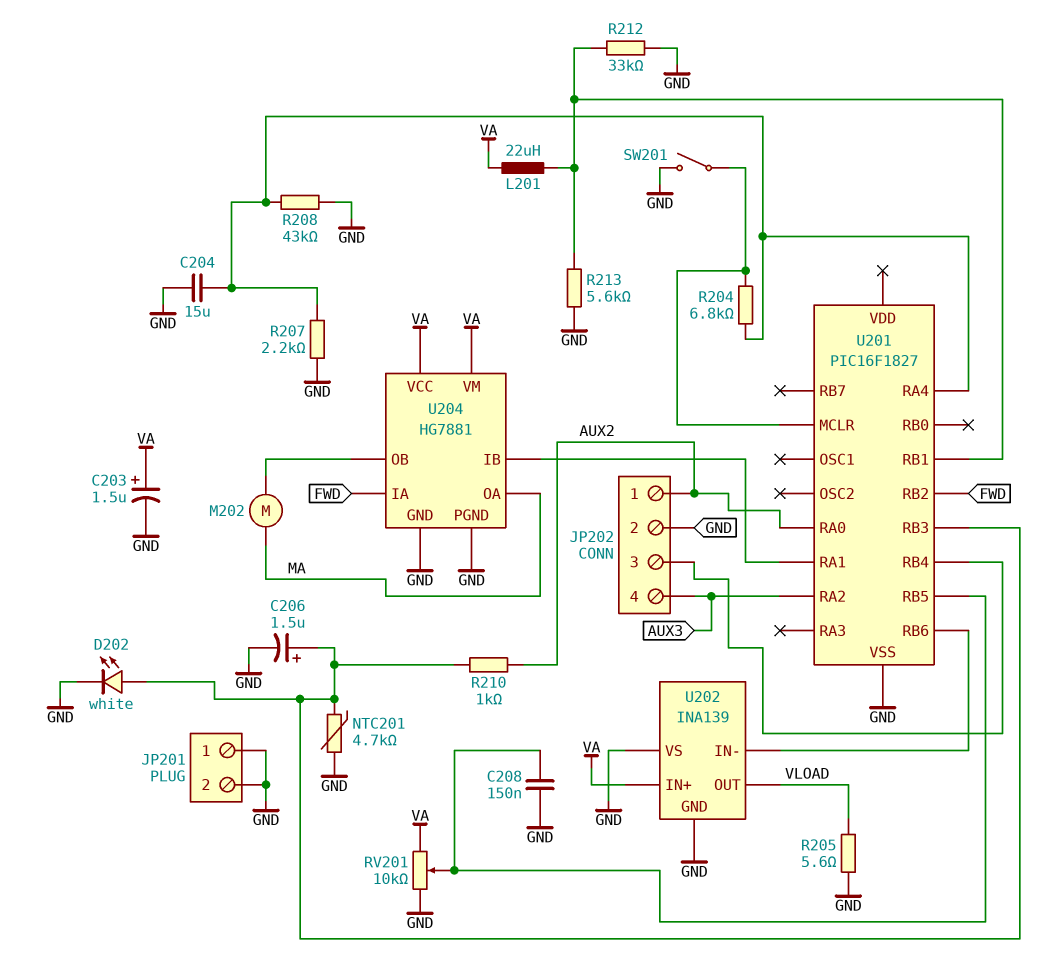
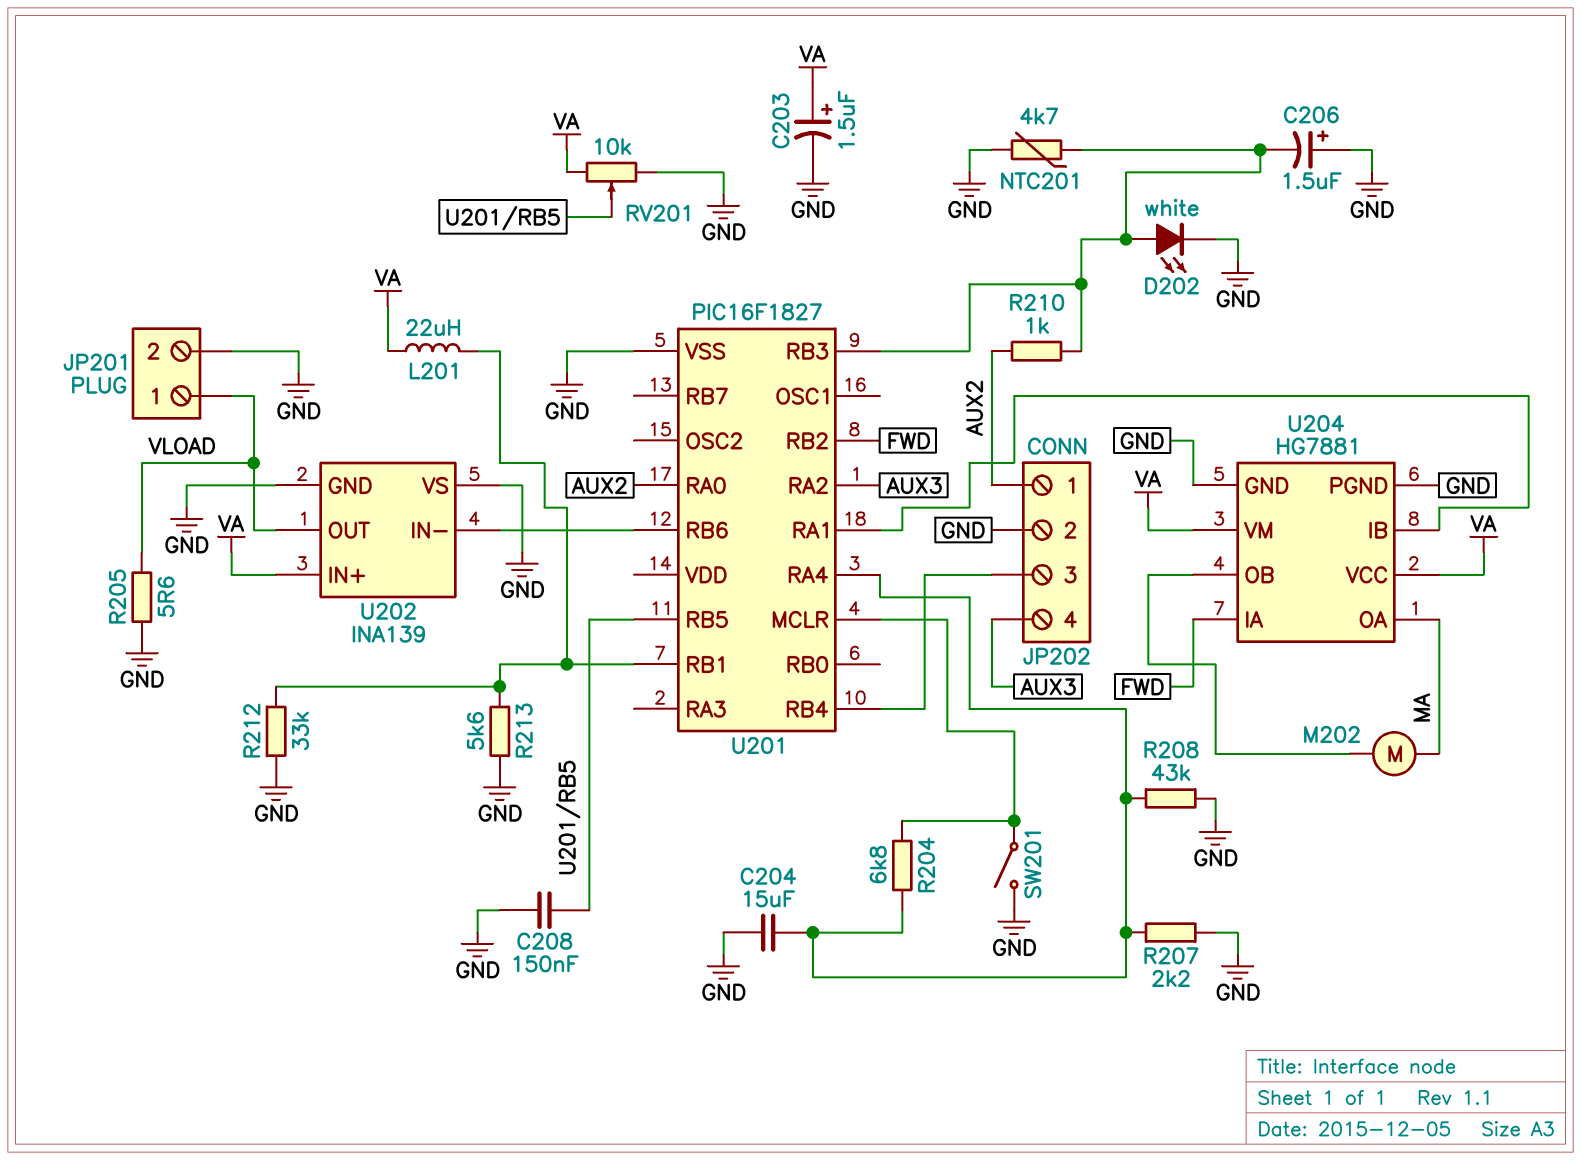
C206: 1.5uF (plus U201/RB3, minus GND) -> 1.5uF (plus GND, minus U201/RB3)
JP201 pin 1: GND -> VLOAD

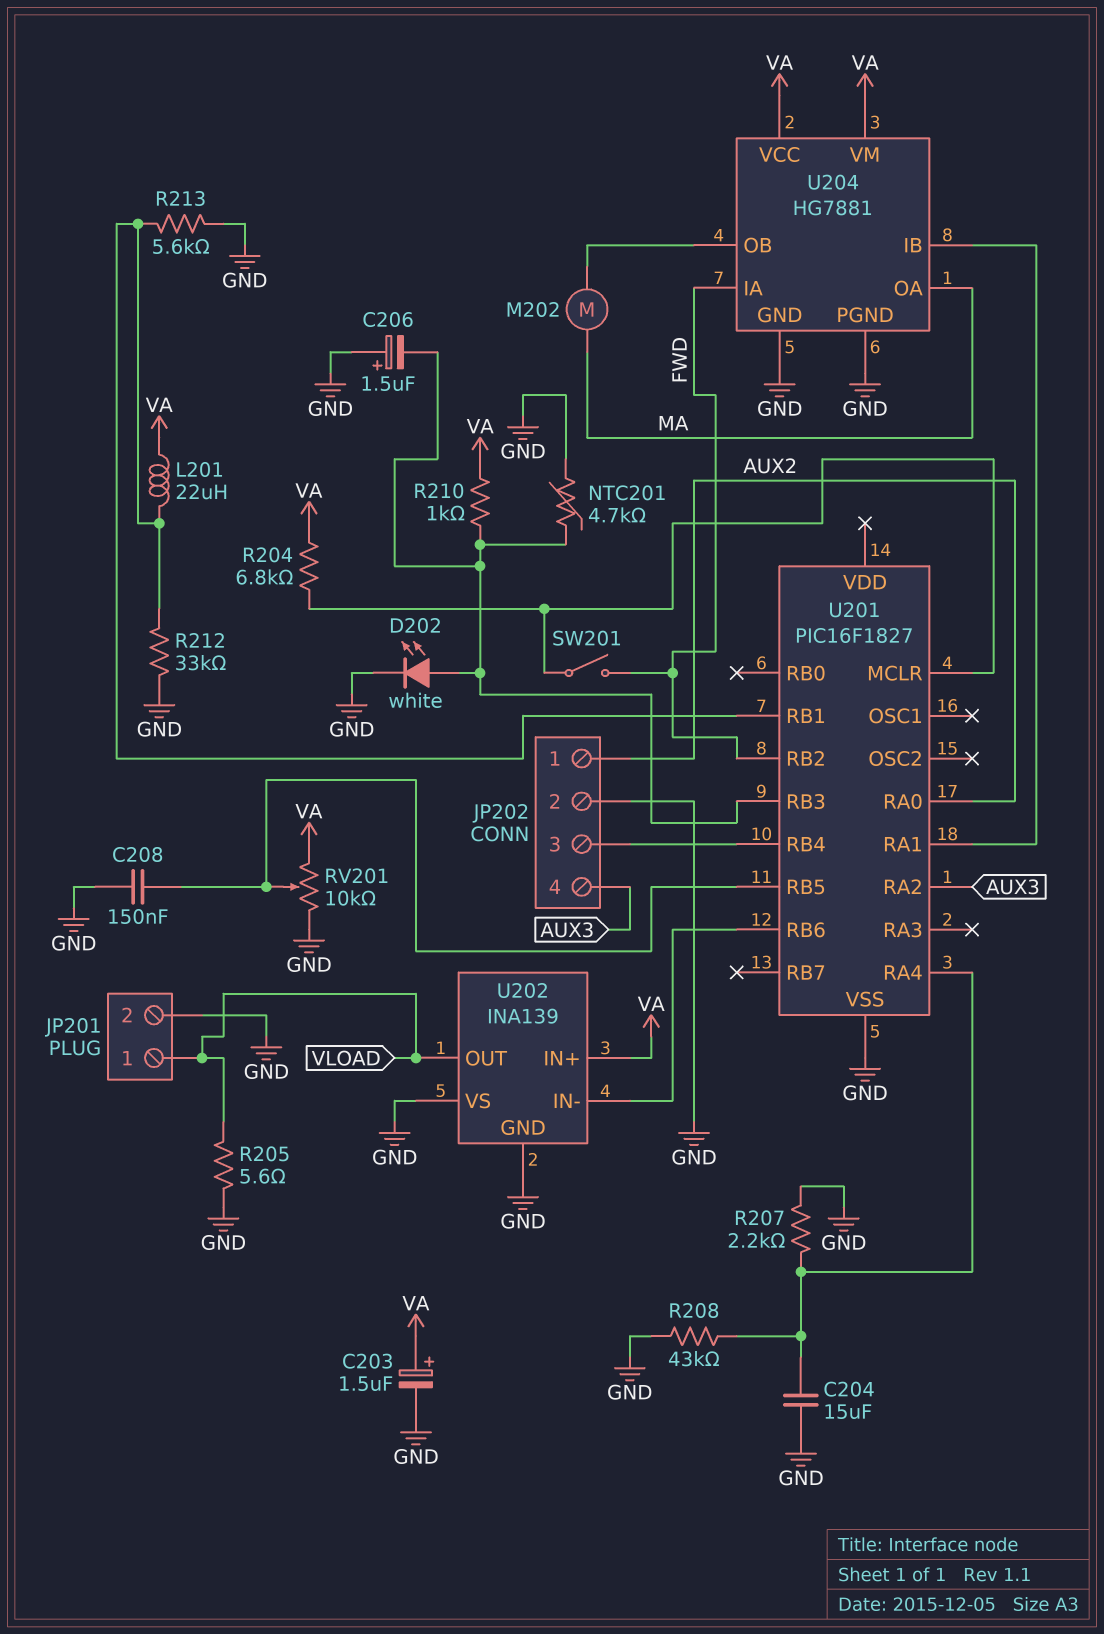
R204: 6.8k (U201/MCLR, U201/RA4) -> 6.8k (U201/MCLR, VA)
R210: 1k (AUX2, U201/RB3) -> 1k (U201/RB3, VA)
SW201: switch (GND, U201/MCLR) -> switch (FWD, U201/MCLR)

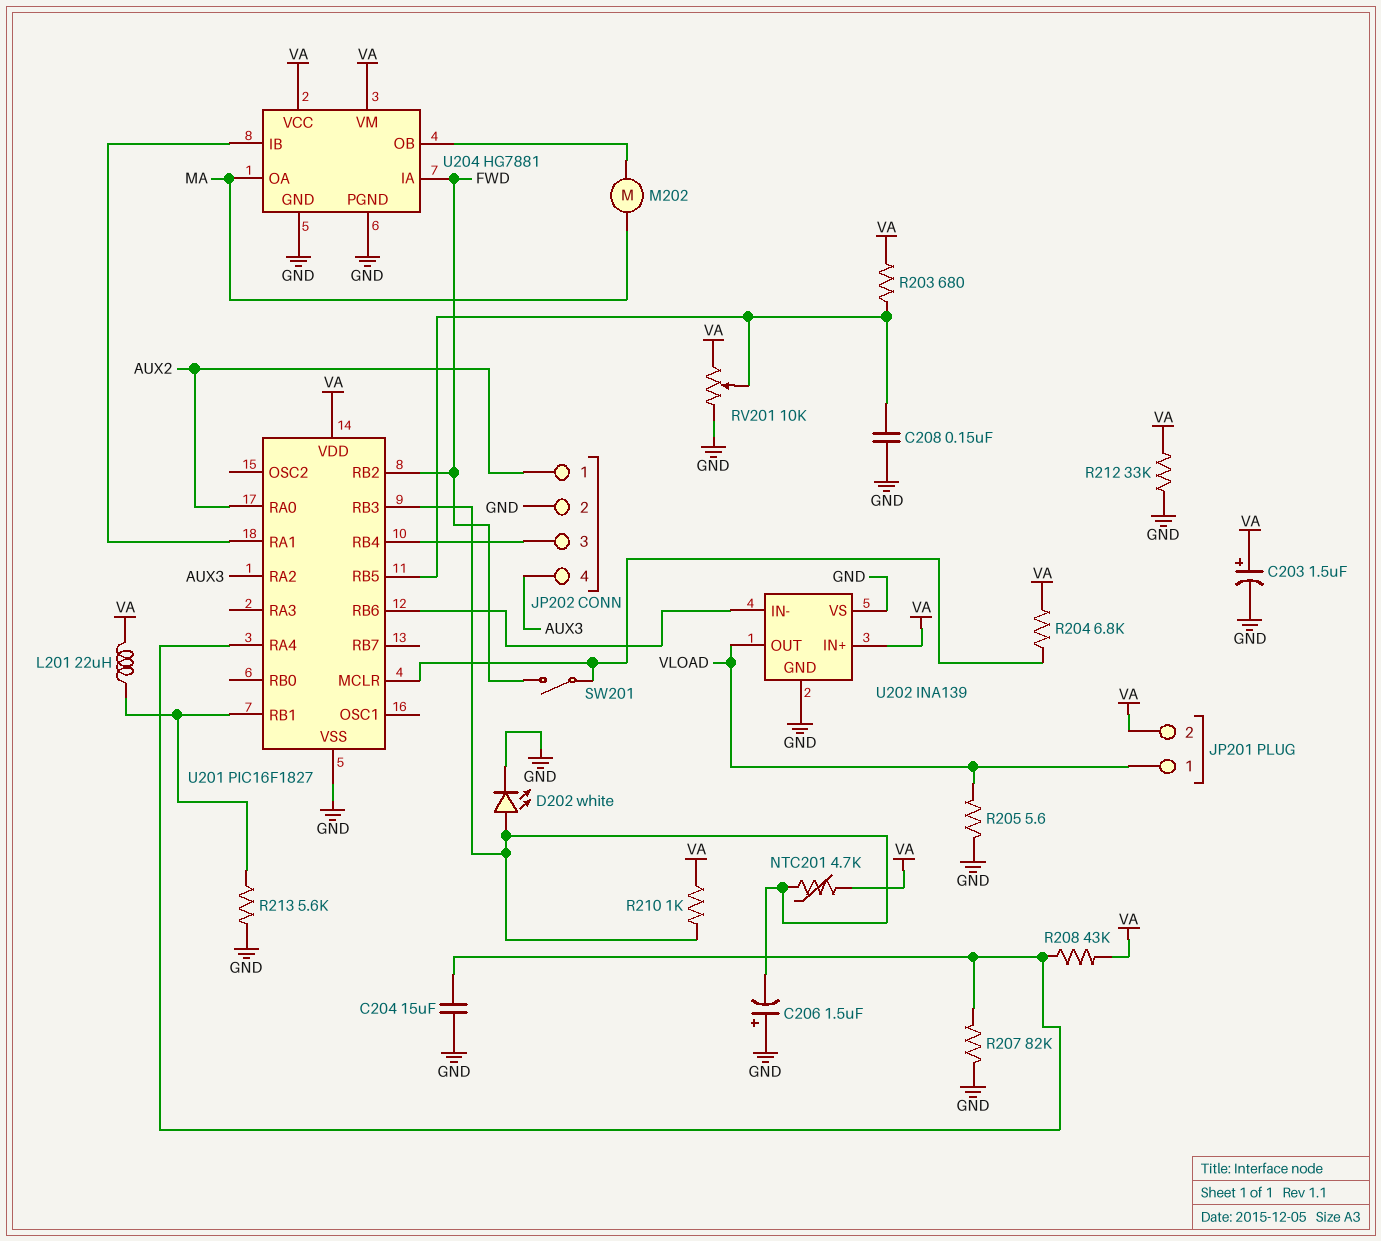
JP201 pin 2: GND -> VA
NTC201: 4.7k (GND, U201/RB3) -> 4.7k (U201/RB3, VA)
R203: none -> 680 (U201/RB5, VA)
R207: 2.2k (GND, U201/RA4) -> 82k (GND, U201/RA4)
R208: 43k (GND, U201/RA4) -> 43k (U201/RA4, VA)
R212: 33k (GND, U201/RB1) -> 33k (GND, VA)
U201 pin VDD: none -> VA

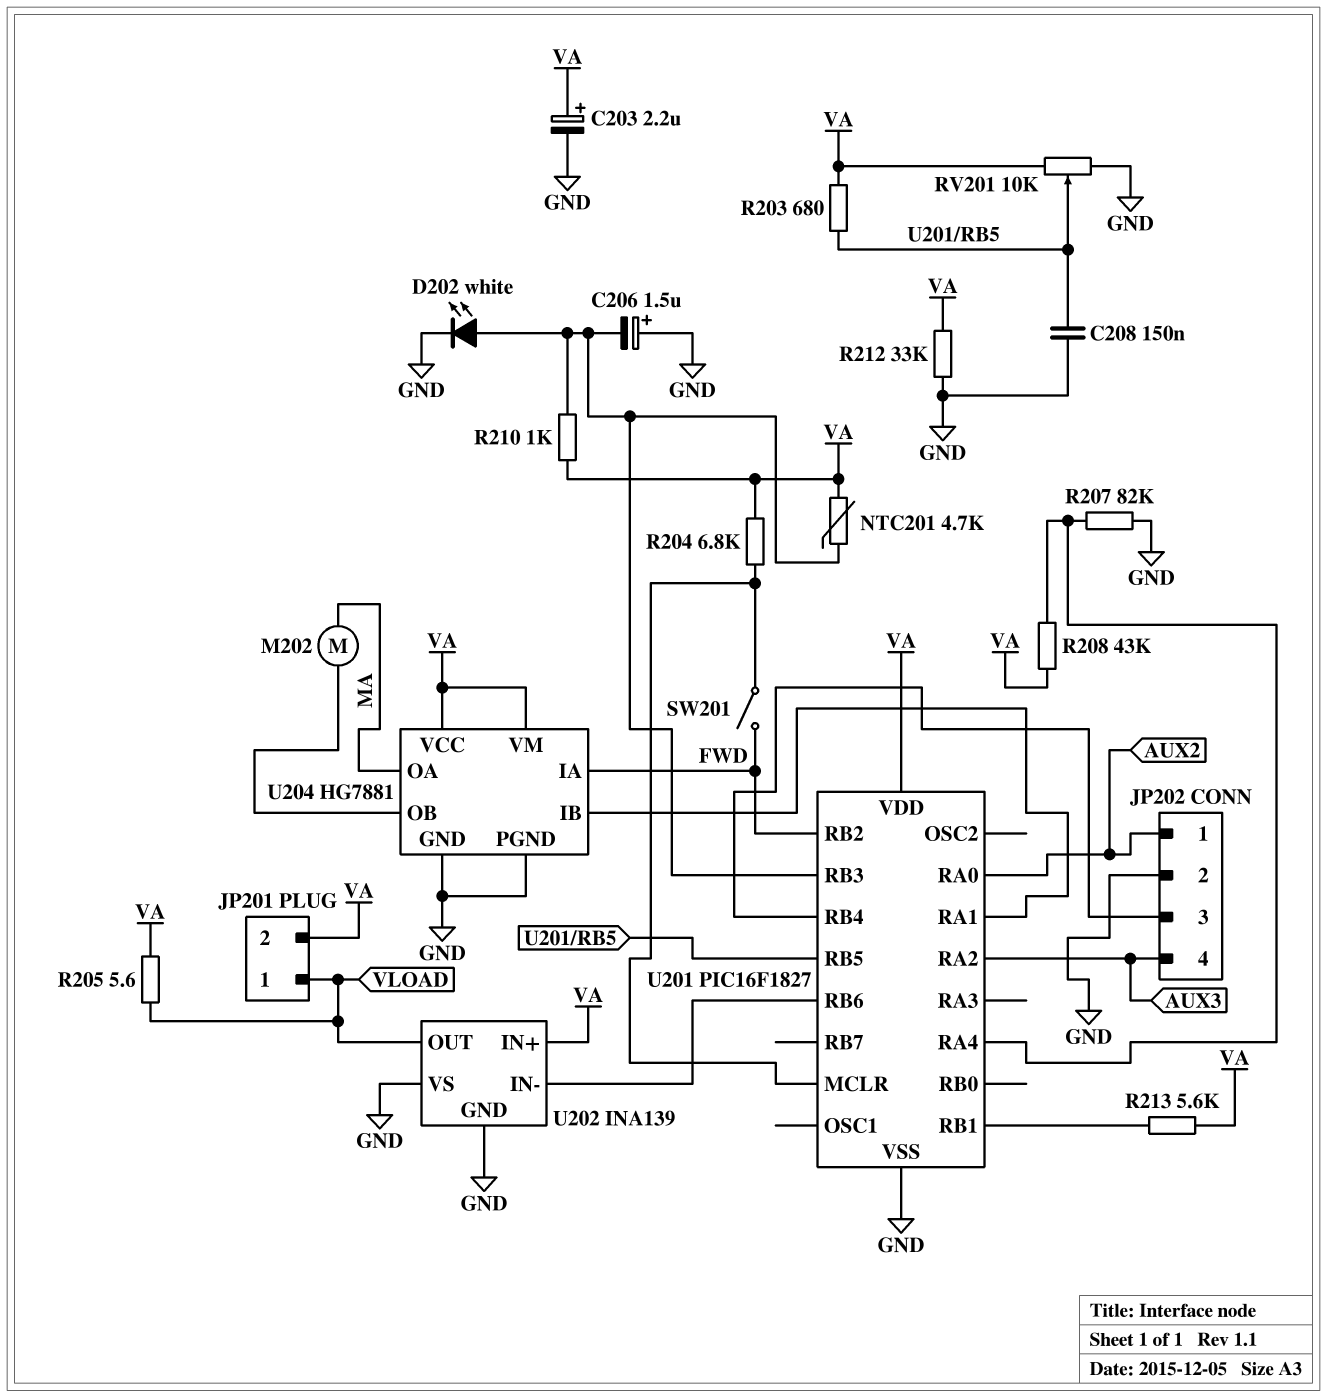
C203: 1.5uF (plus VA, minus GND) -> 2.2uF (plus VA, minus GND)
C204: 15uF (GND, U201/RA4) -> none
L201: 22uH (U201/RB1, VA) -> none
R205: 5.6 (GND, VLOAD) -> 5.6 (VA, VLOAD)
R213: 5.6k (GND, U201/RB1) -> 5.6k (U201/RB1, VA)

